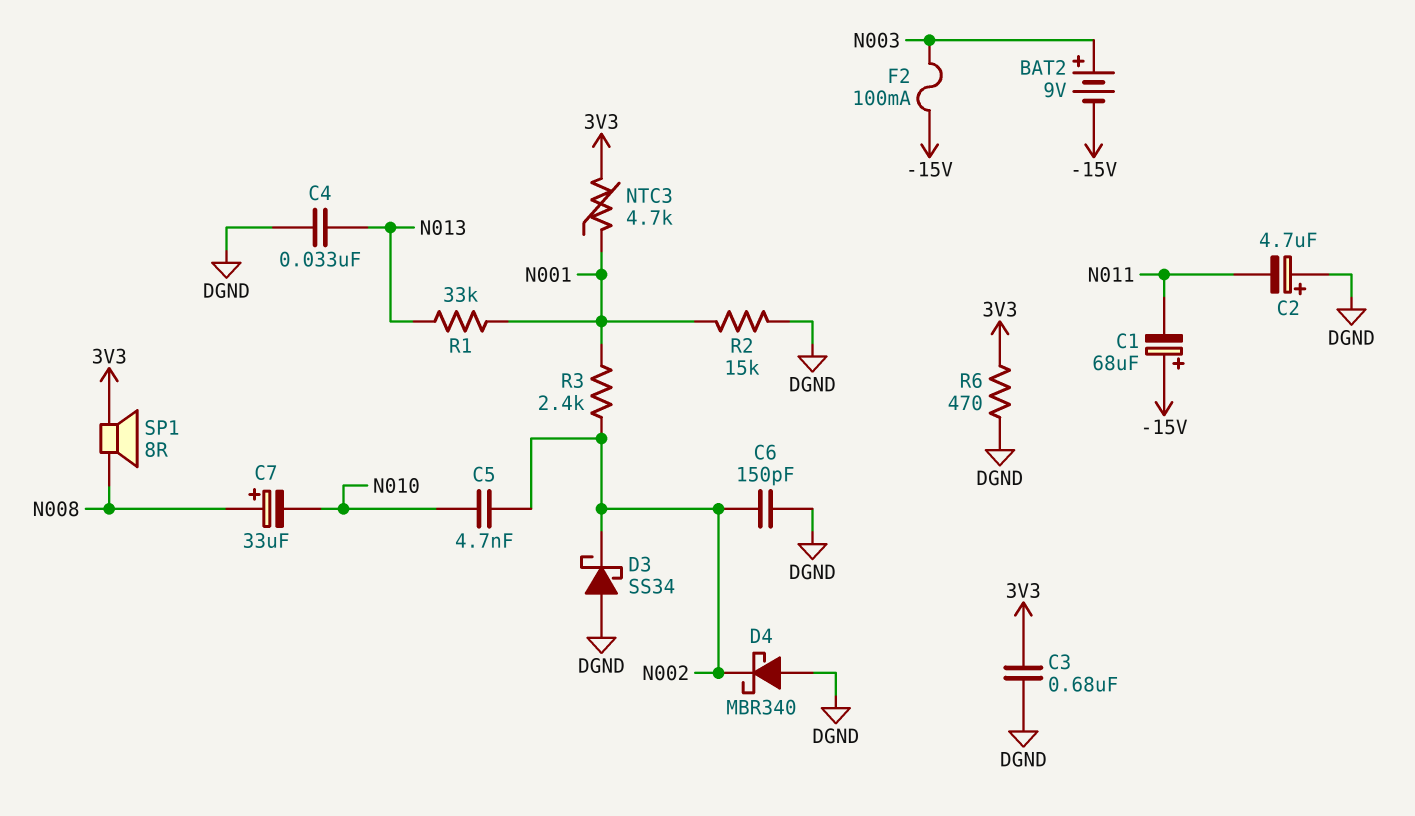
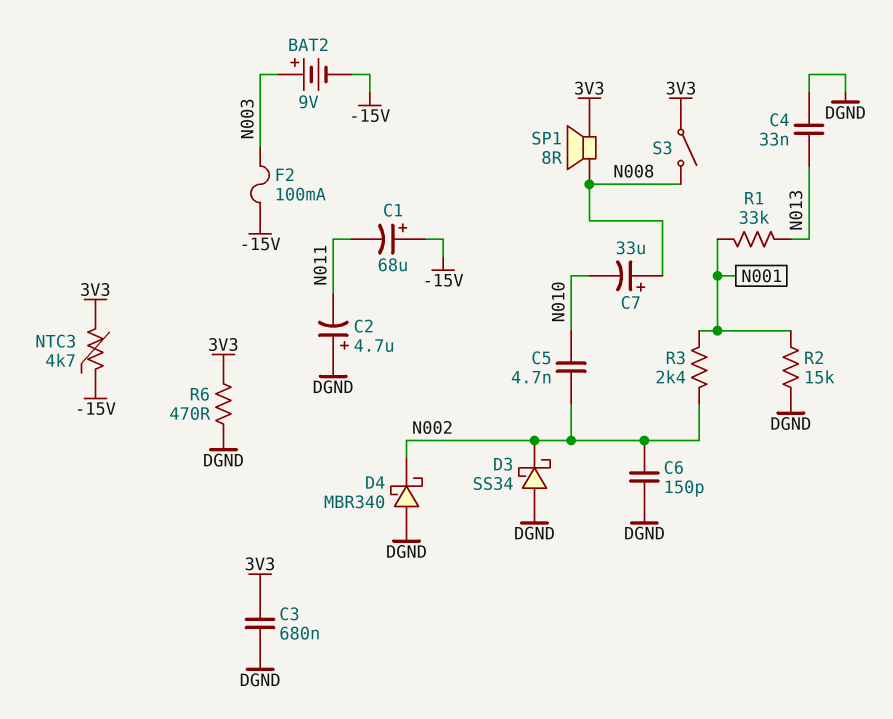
NTC3: 4.7k (3V3, N001) -> 4.7k (-15V, 3V3)
S3: none -> switch (3V3, N008)

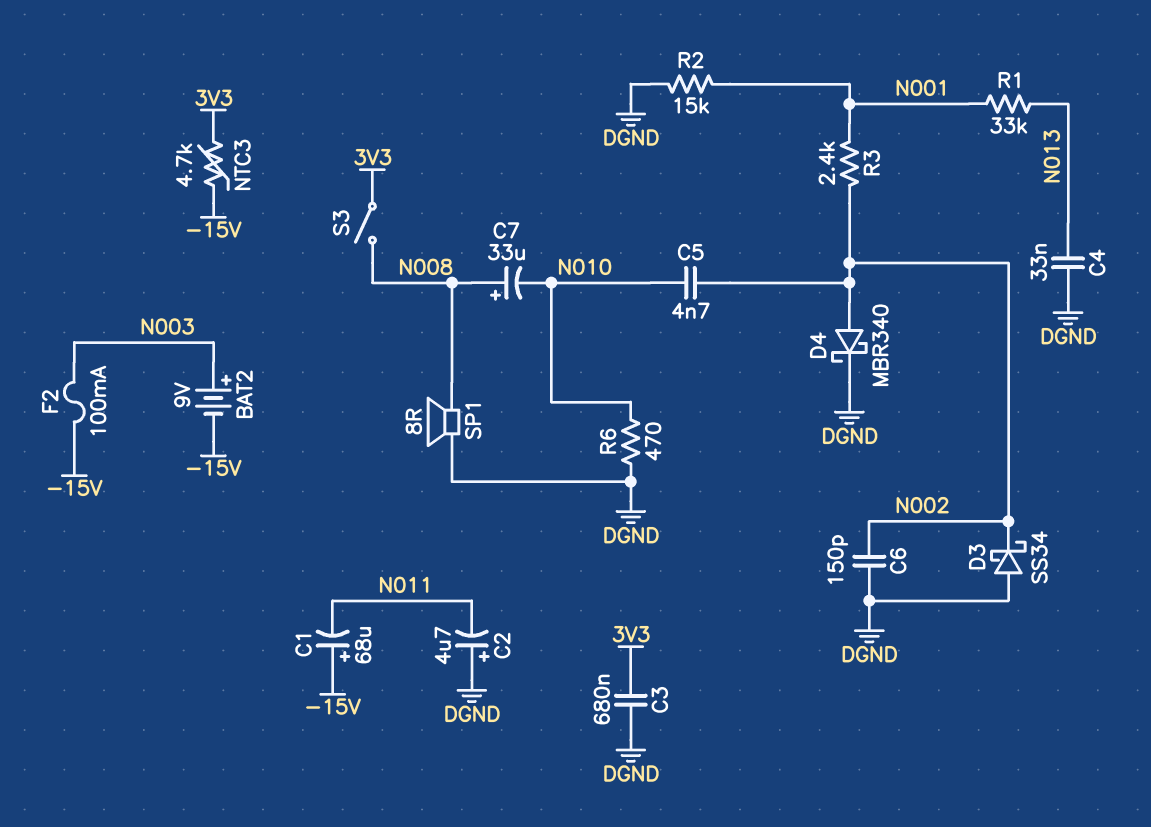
D4: schottky MBR340 (A DGND, K N002) -> schottky MBR340 (A N002, K DGND)
R6: 470 (3V3, DGND) -> 470 (DGND, N010)
SP1: speaker 8R (3V3, N008) -> speaker 8R (DGND, N008)

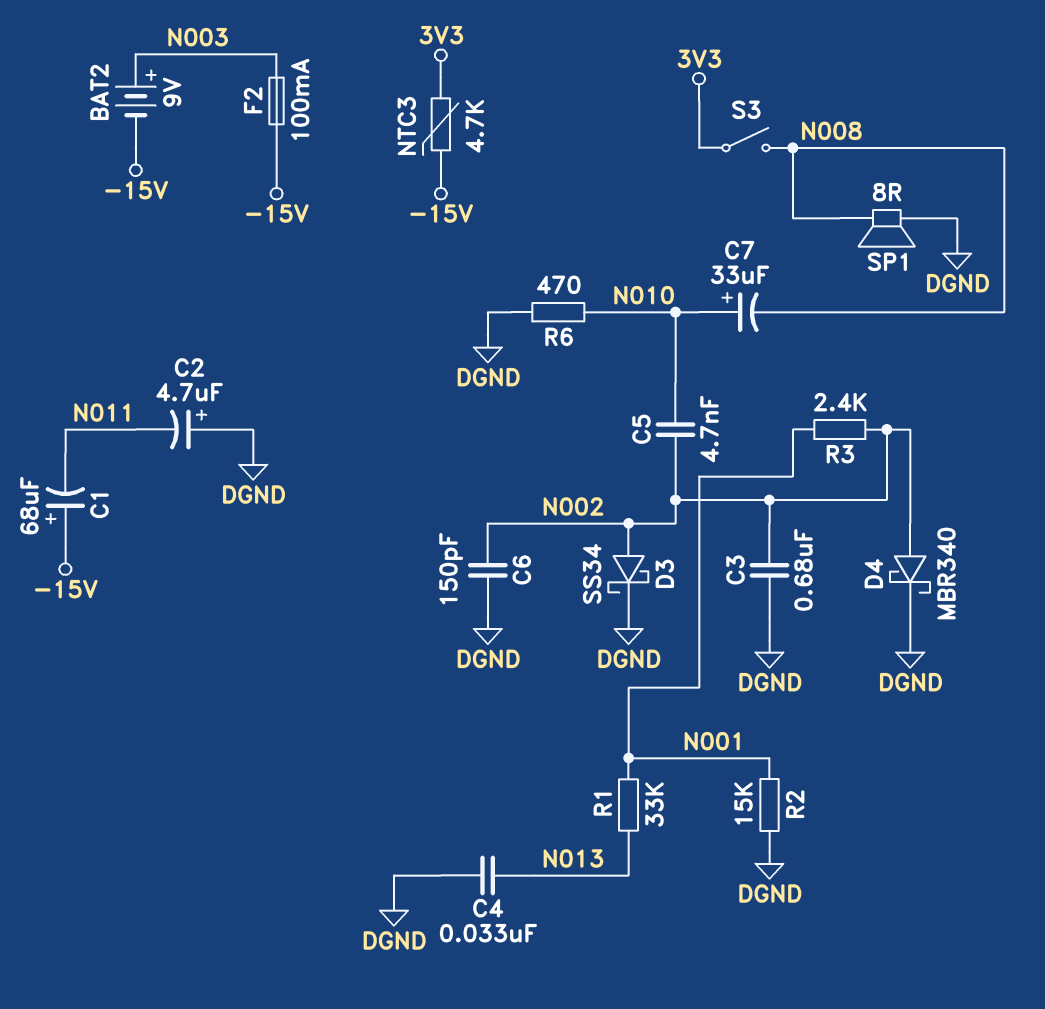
C3: 680nF (3V3, DGND) -> 680nF (DGND, N002)
C7: 33uF (plus N008, minus N010) -> 33uF (plus N010, minus N008)
D3: schottky SS34 (A DGND, K N002) -> schottky SS34 (A N002, K DGND)

